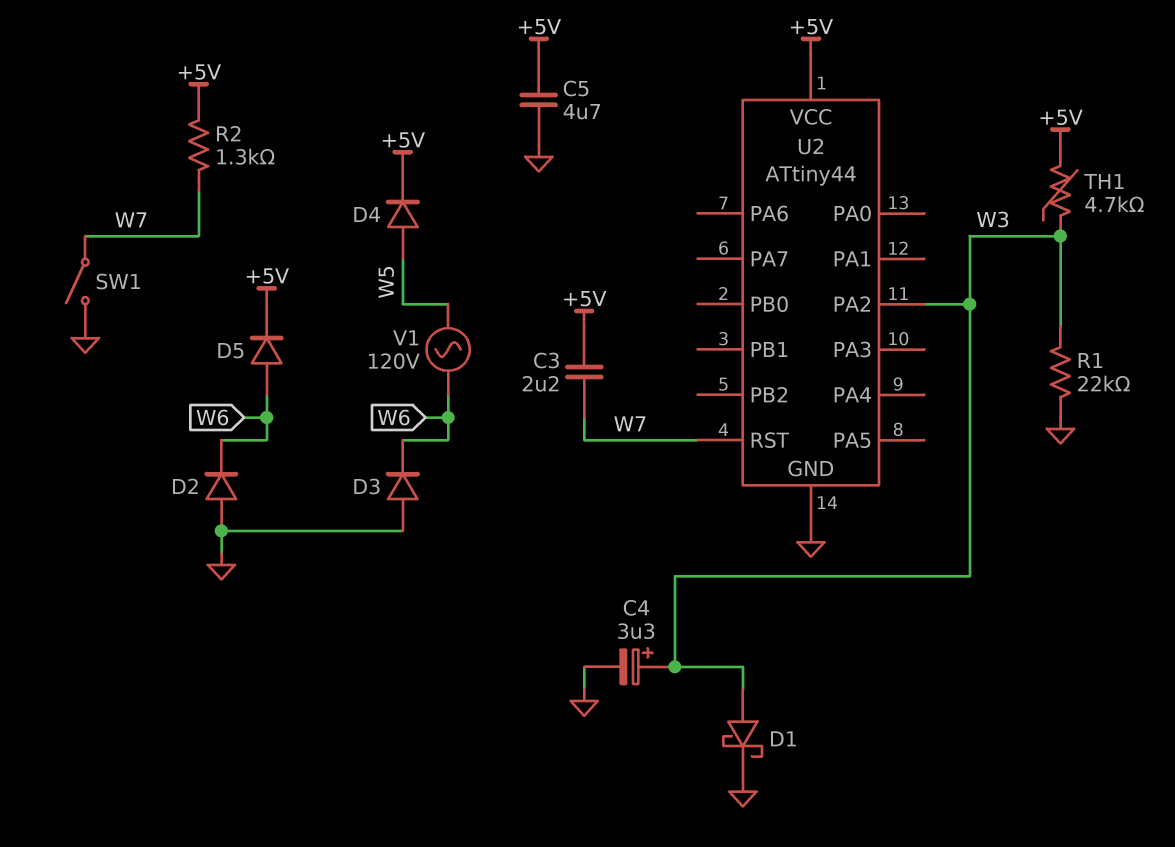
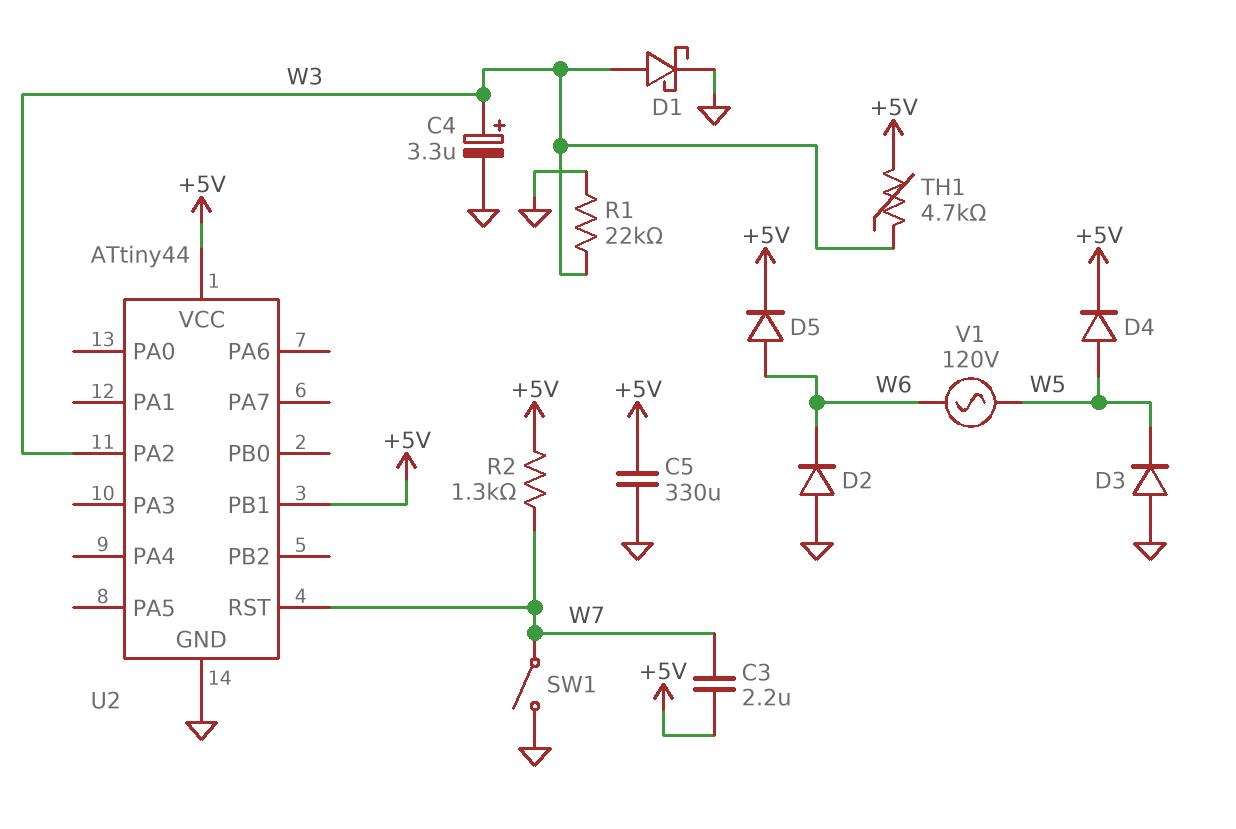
C5: 4.7uF (+5V, GND) -> 330uF (+5V, GND)
D3: diode (A GND, K W6) -> diode (A GND, K W5)
U2 pin PB1: none -> +5V

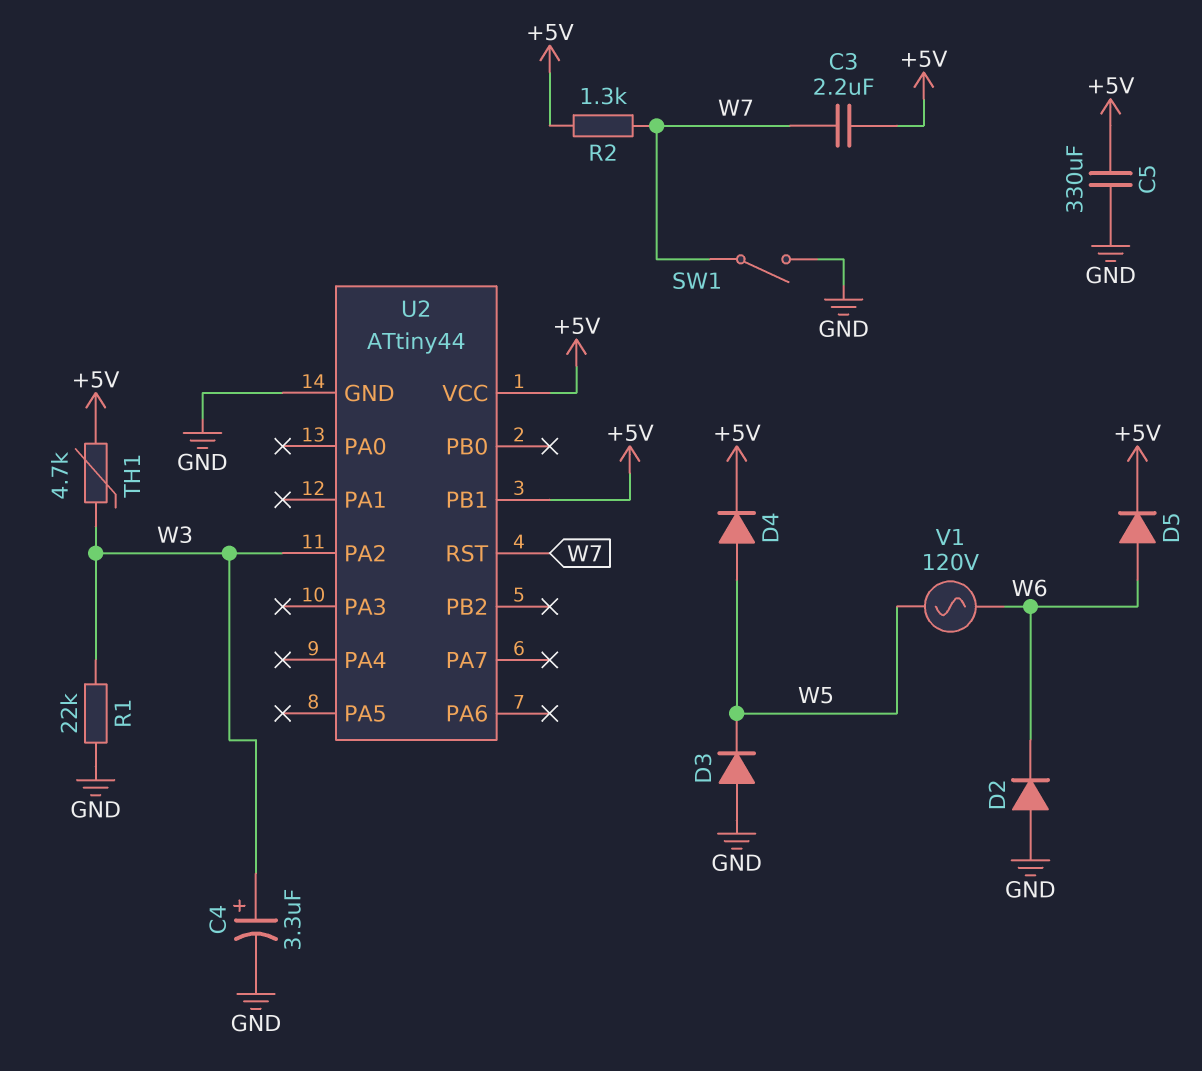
D1: schottky (A W3, K GND) -> none

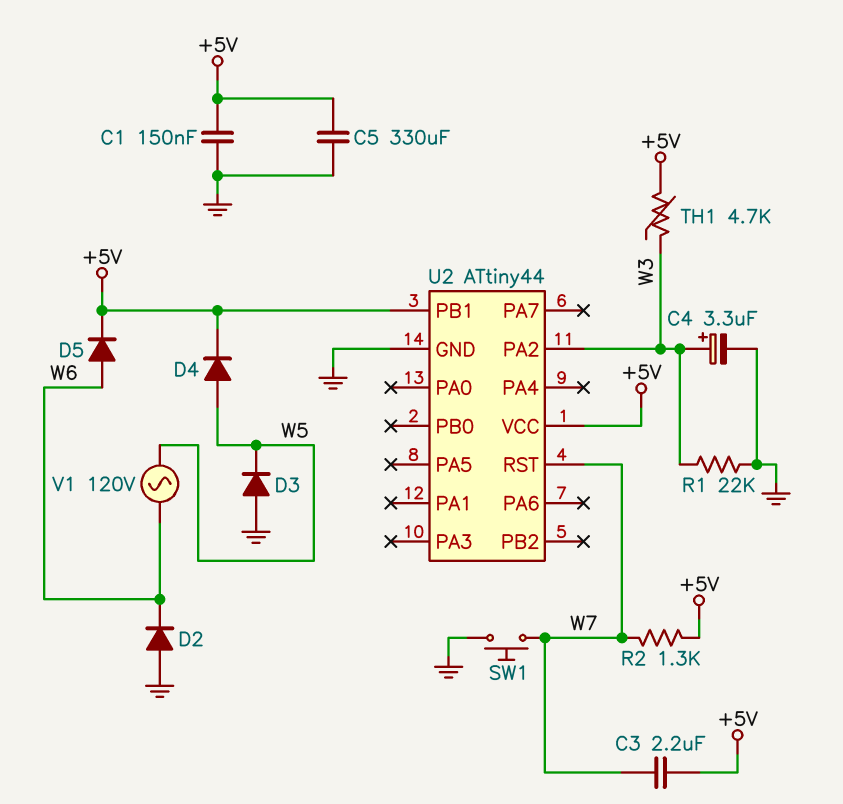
C1: none -> 150nF (+5V, GND)
SW1: switch (GND, W7) -> button (GND, W7)

